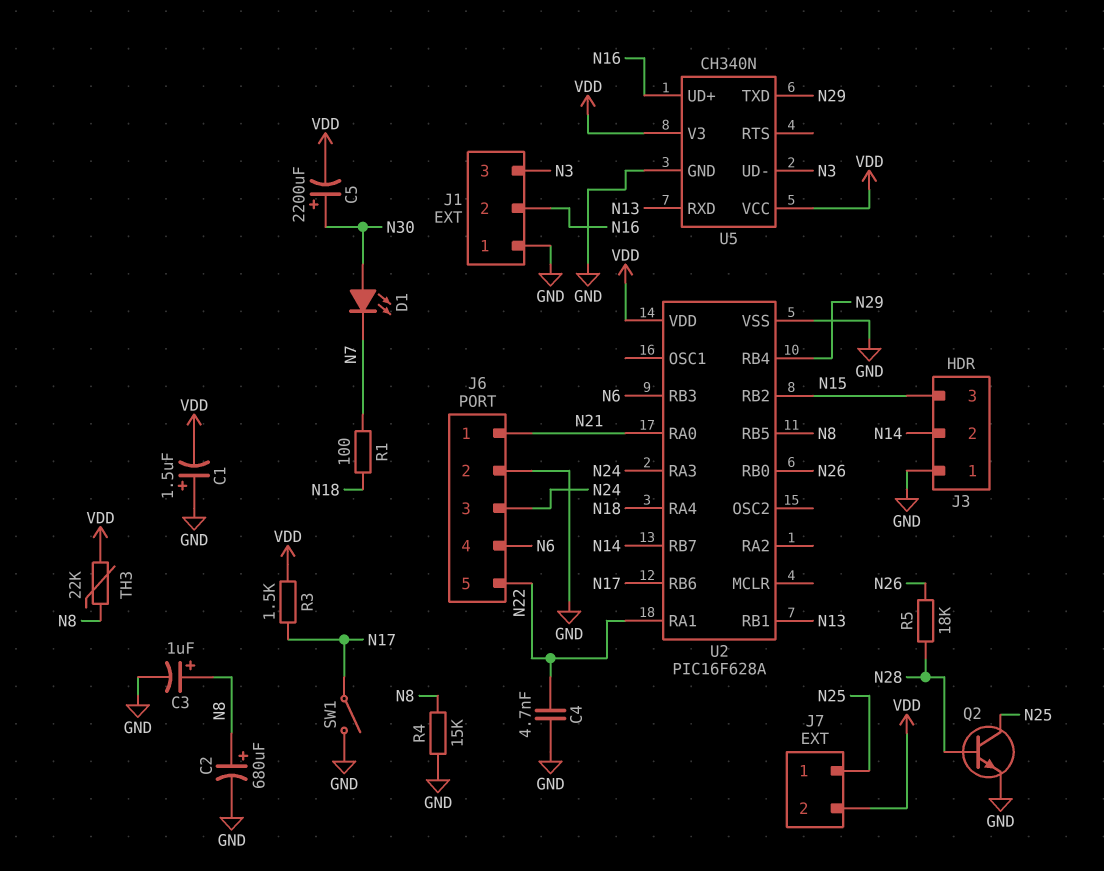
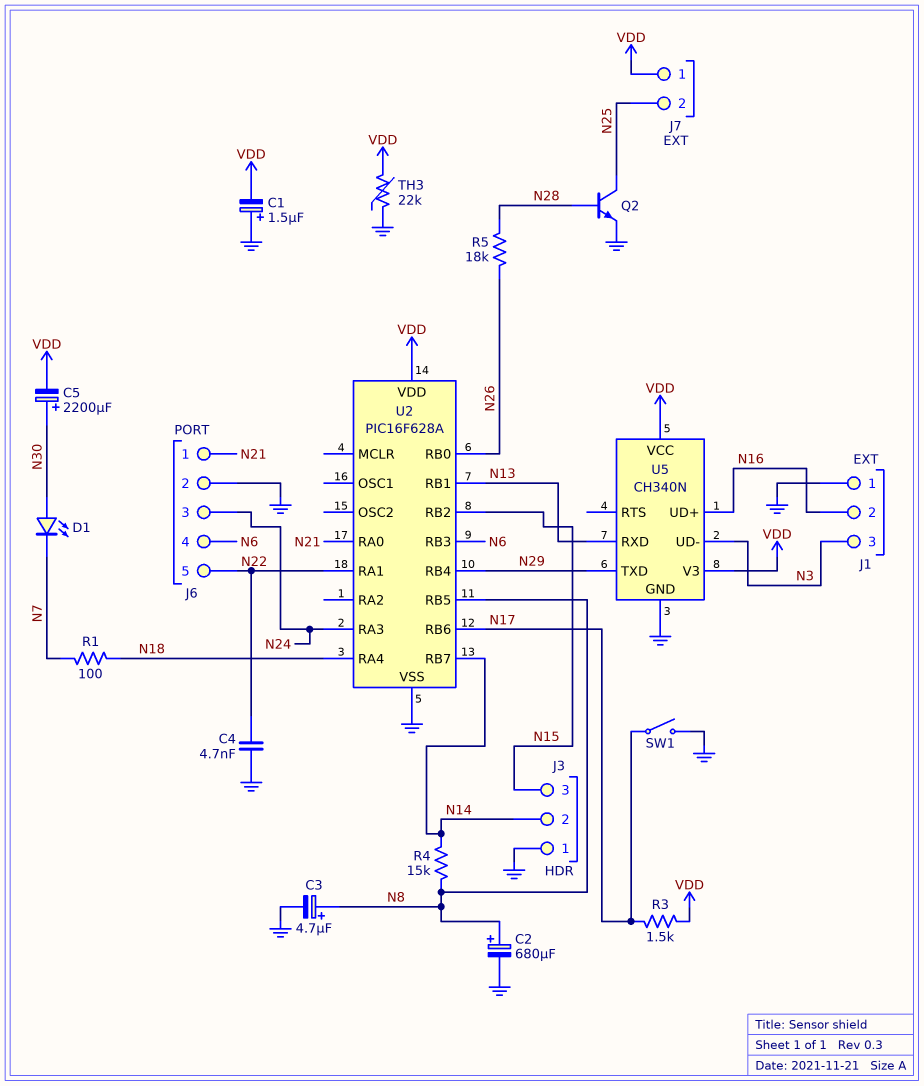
C3: 1uF (plus N8, minus GND) -> 4.7uF (plus N8, minus GND)
J7 pin 1: N25 -> VDD
J7 pin 2: VDD -> N25
R4: 15k (GND, N8) -> 15k (N8, N14)
TH3: 22k (N8, VDD) -> 22k (GND, VDD)

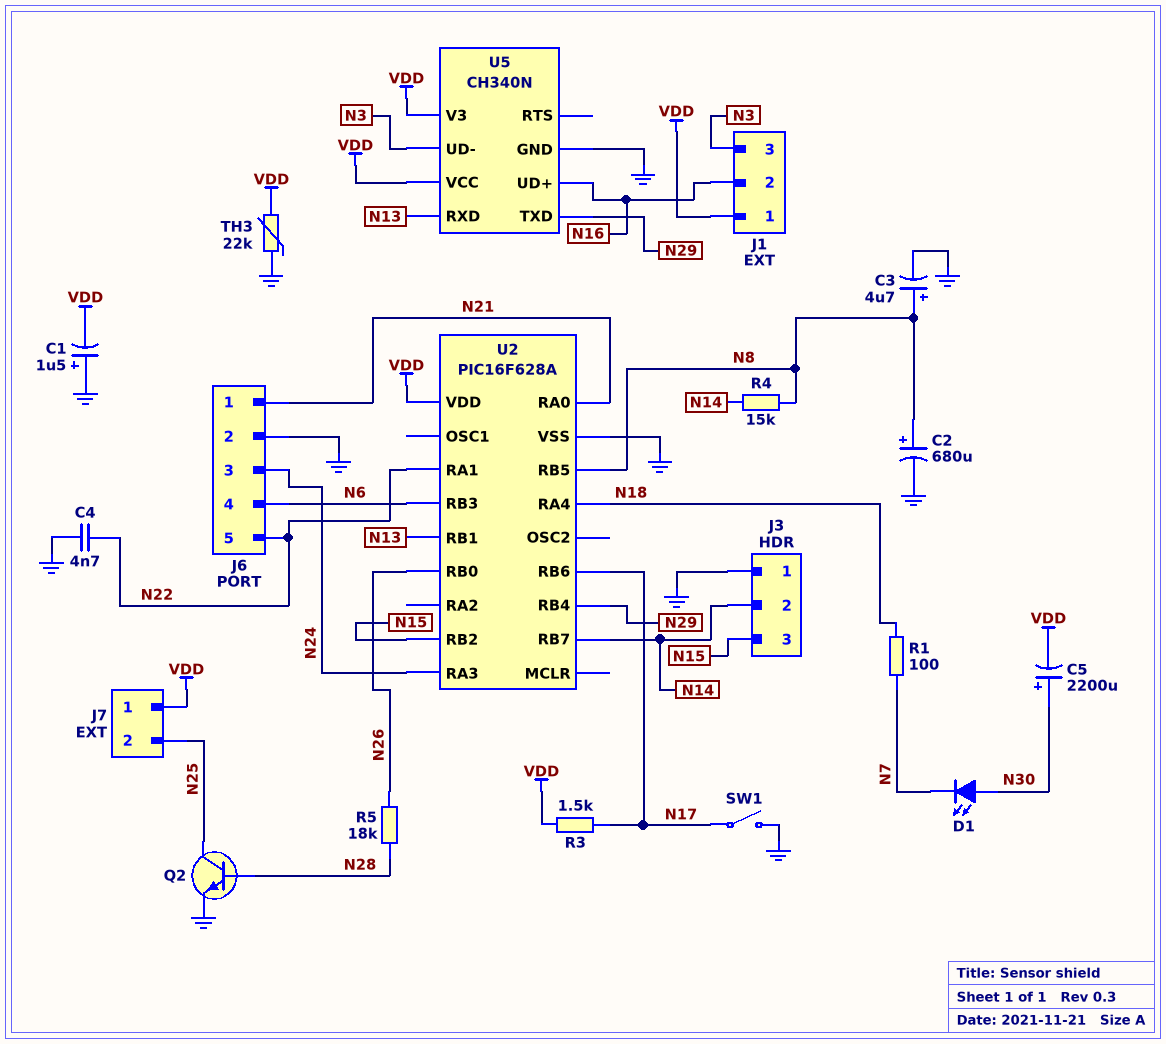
J1 pin 1: GND -> VDD

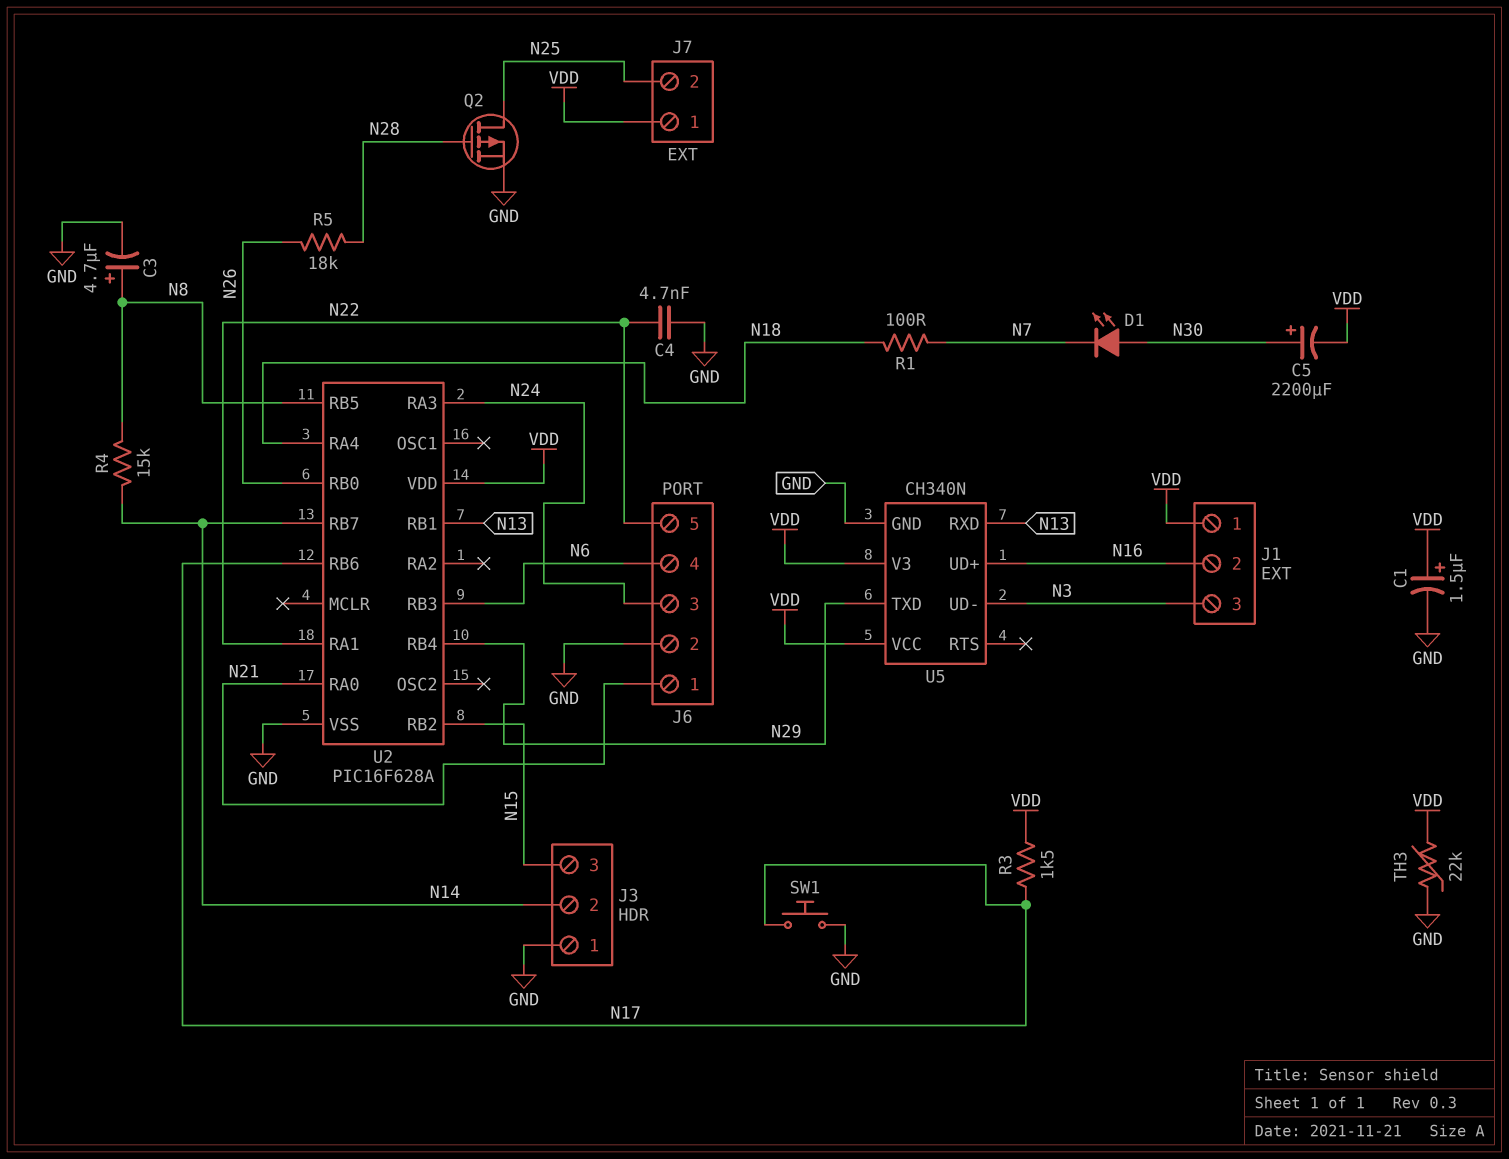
C1: 1.5uF (plus GND, minus VDD) -> 1.5uF (plus VDD, minus GND)
C2: 680uF (plus N8, minus GND) -> none
Q2: NPN (B N28, C N25, E GND) -> PMOS (G N28, D N25, S GND)
SW1: switch (GND, N17) -> button (GND, N17)

